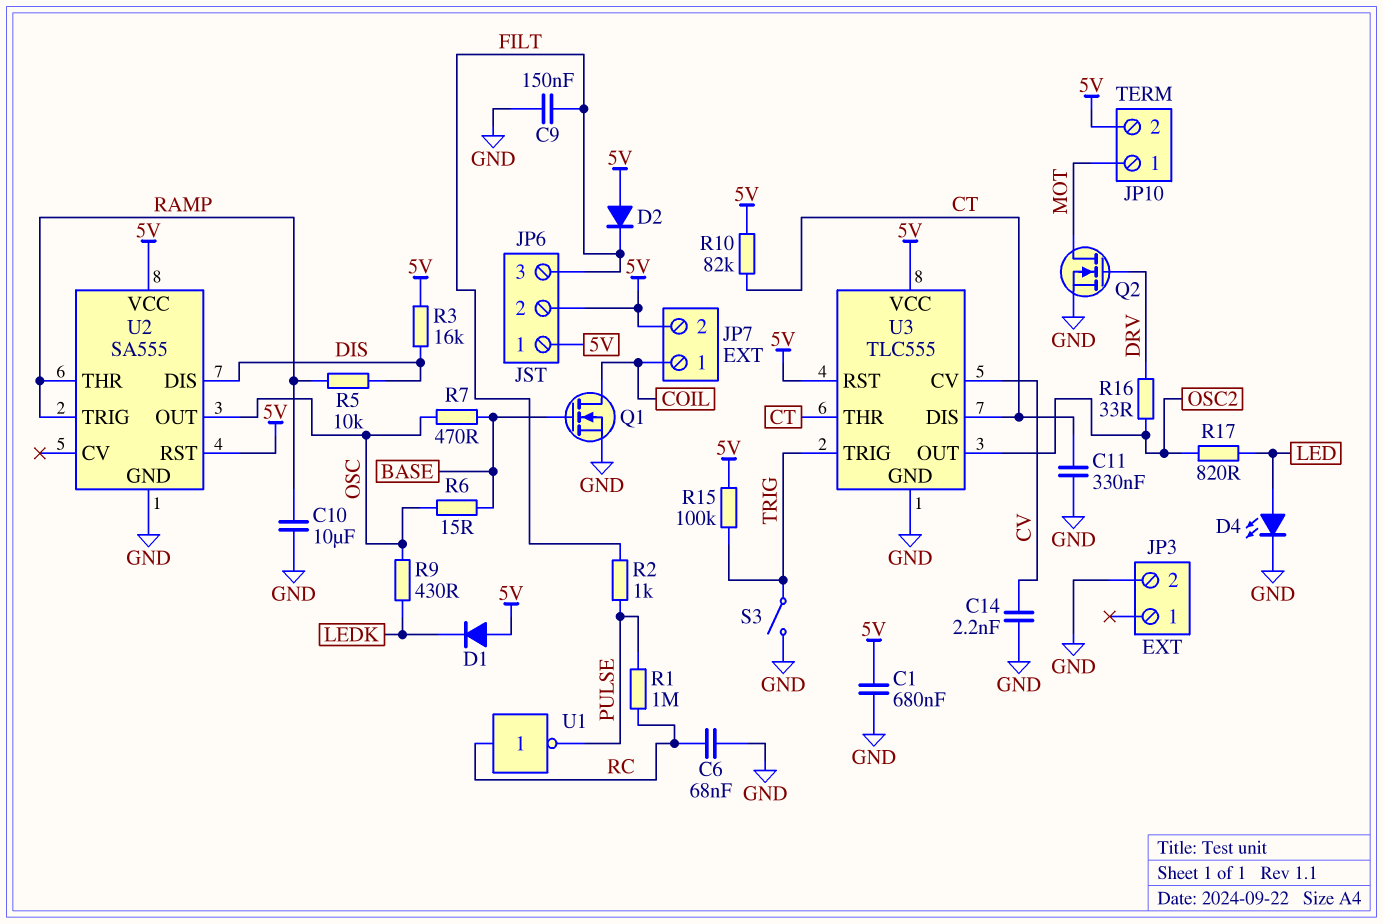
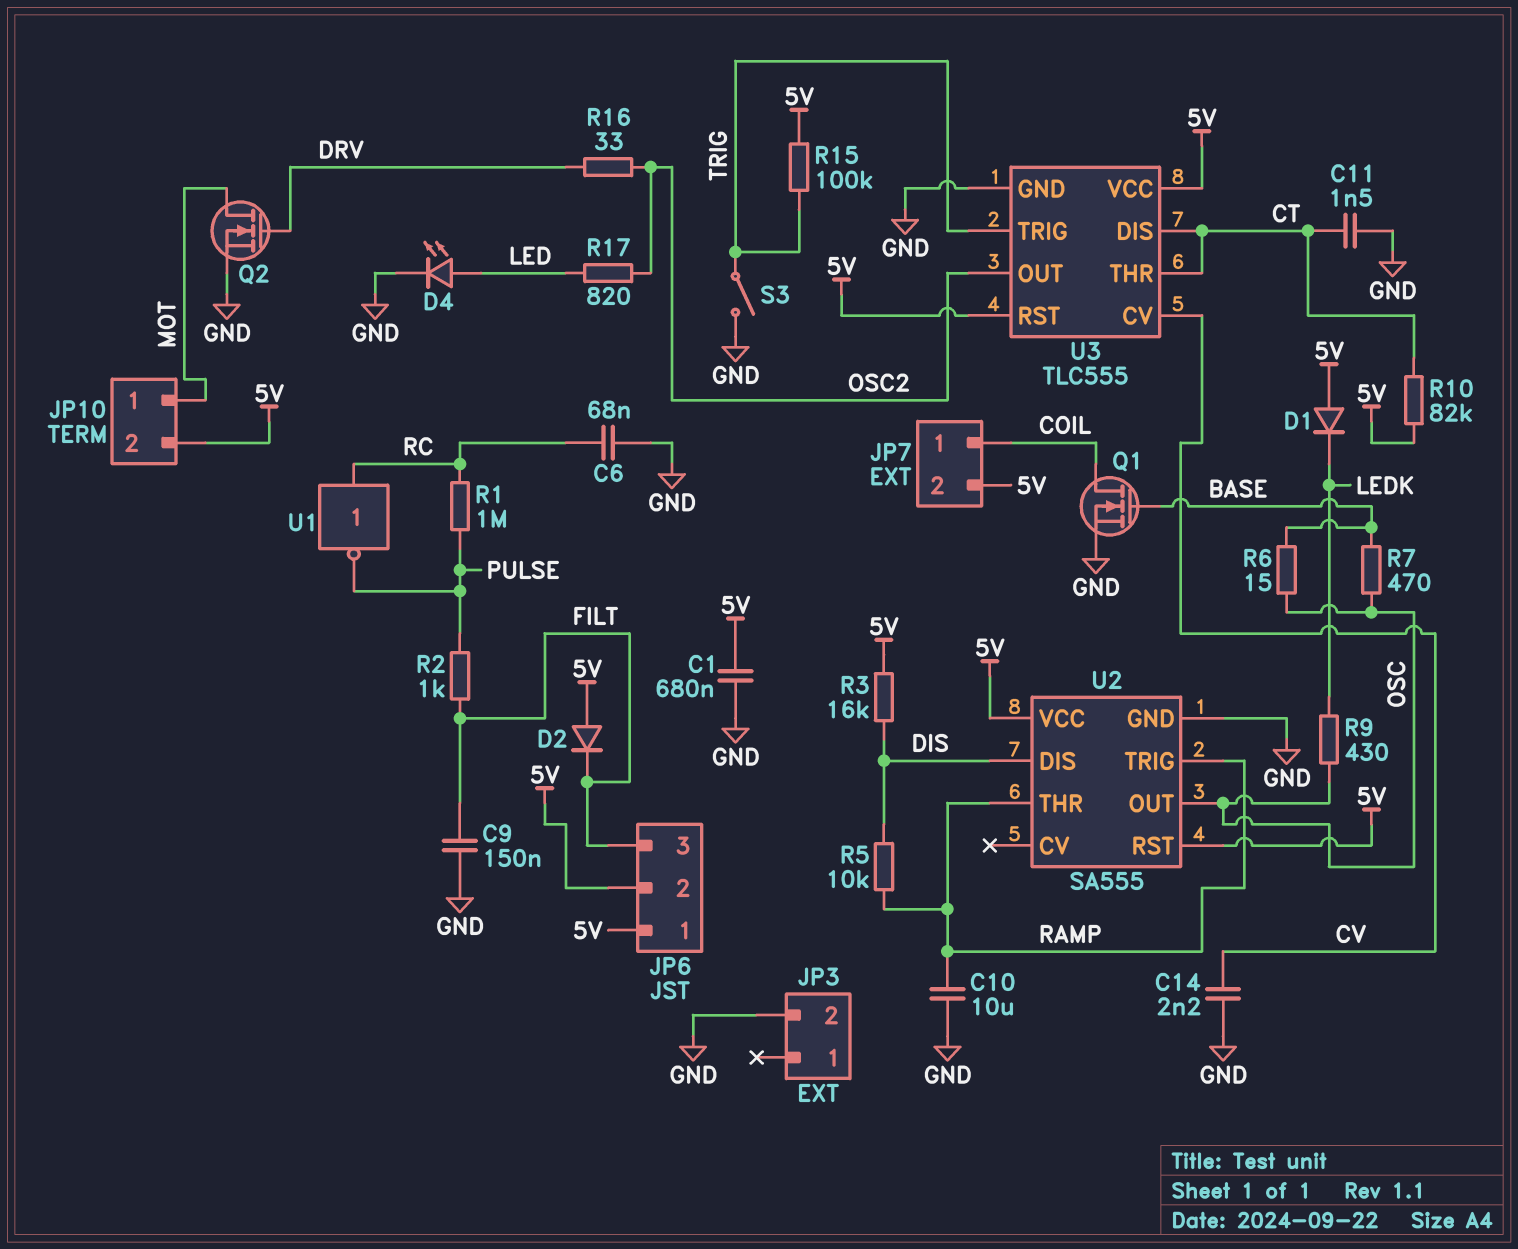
C11: 330nF (CT, GND) -> 1.5nF (CT, GND)

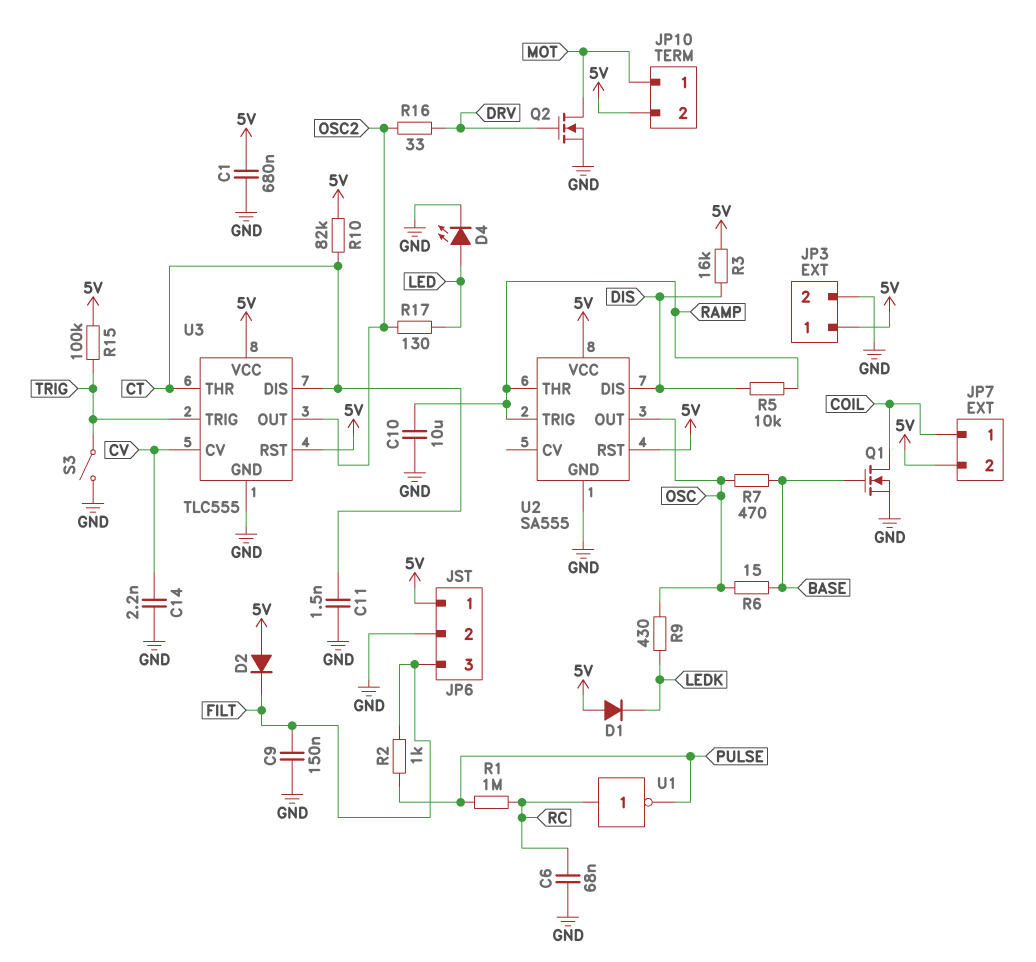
JP3 pin 1: none -> 5V
JP6 pin 2: 5V -> GND
R17: 820 (LED, OSC2) -> 130 (LED, OSC2)

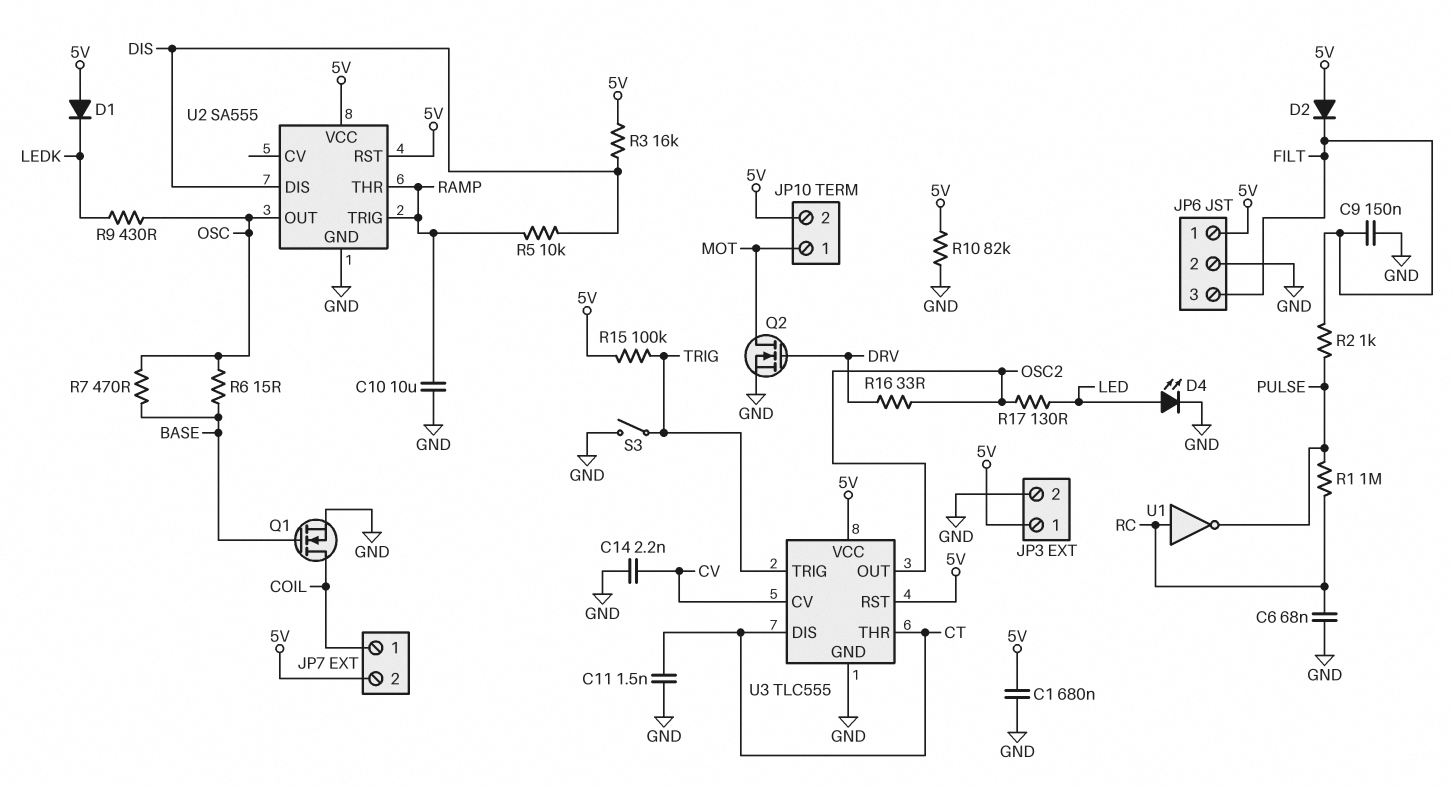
R10: 82k (5V, CT) -> 82k (5V, GND)

